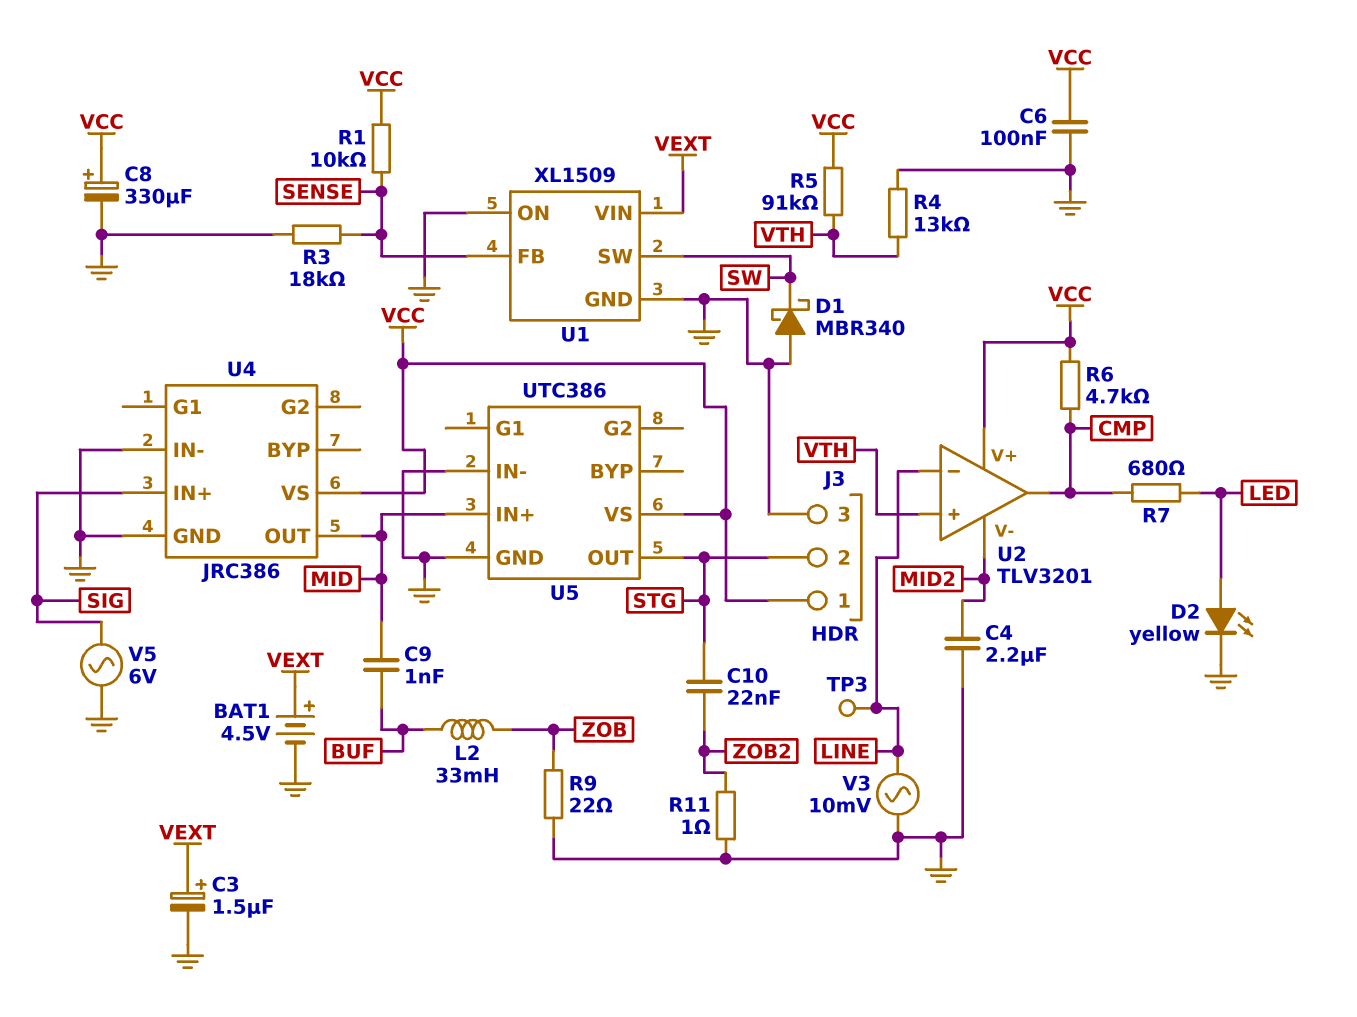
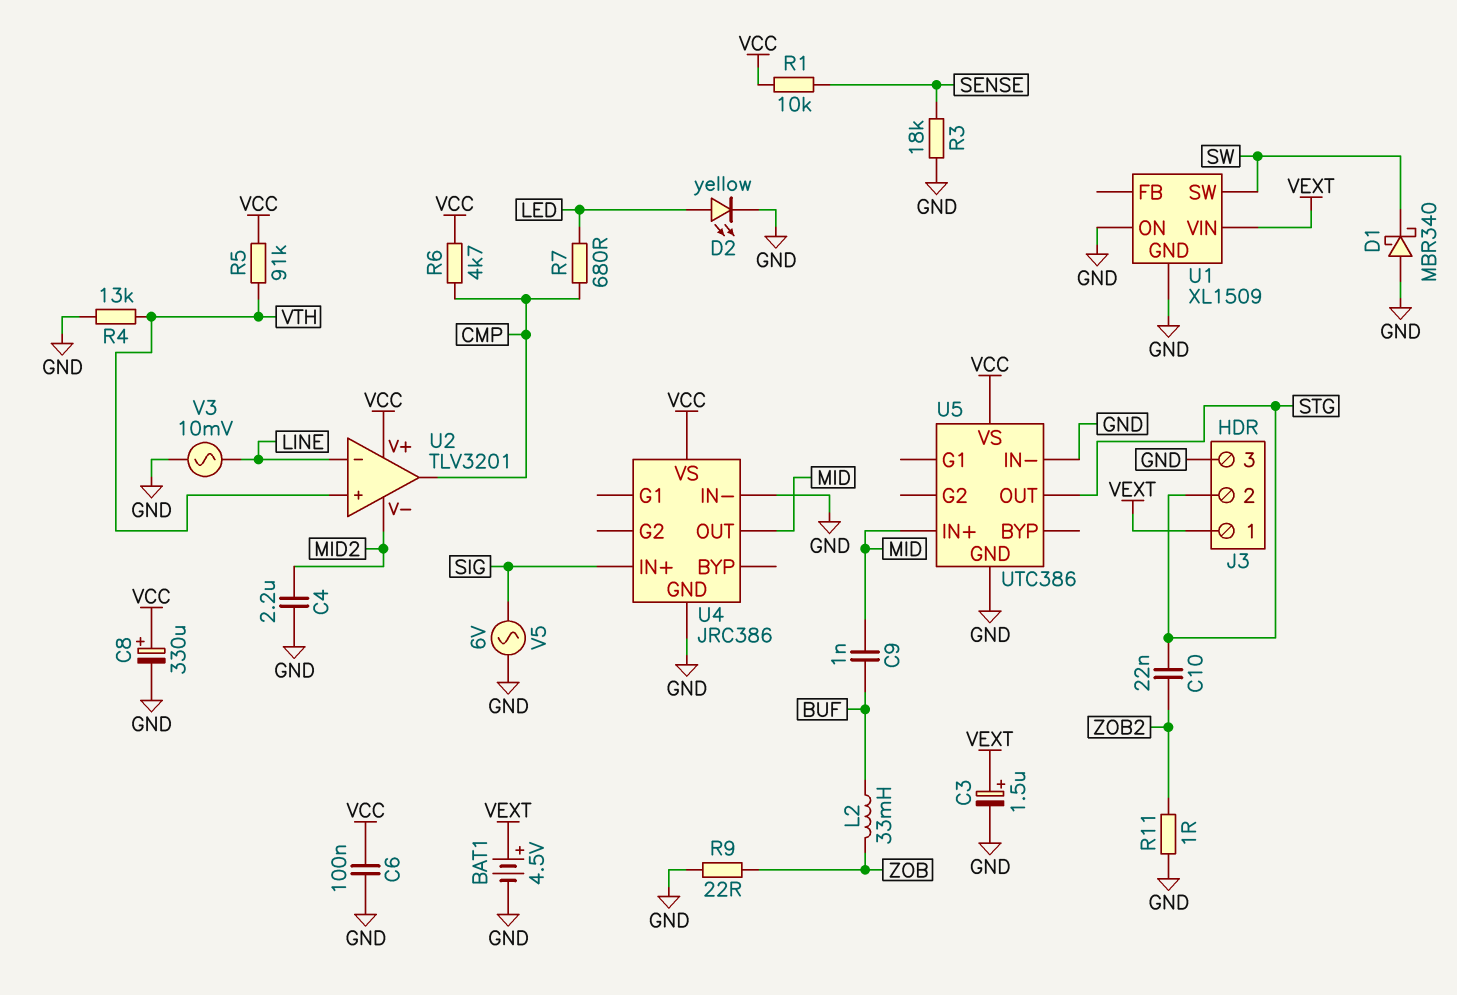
J3 pin 1: VCC -> VEXT
TP3: test point (LINE) -> none
U1 pin FB: SENSE -> none

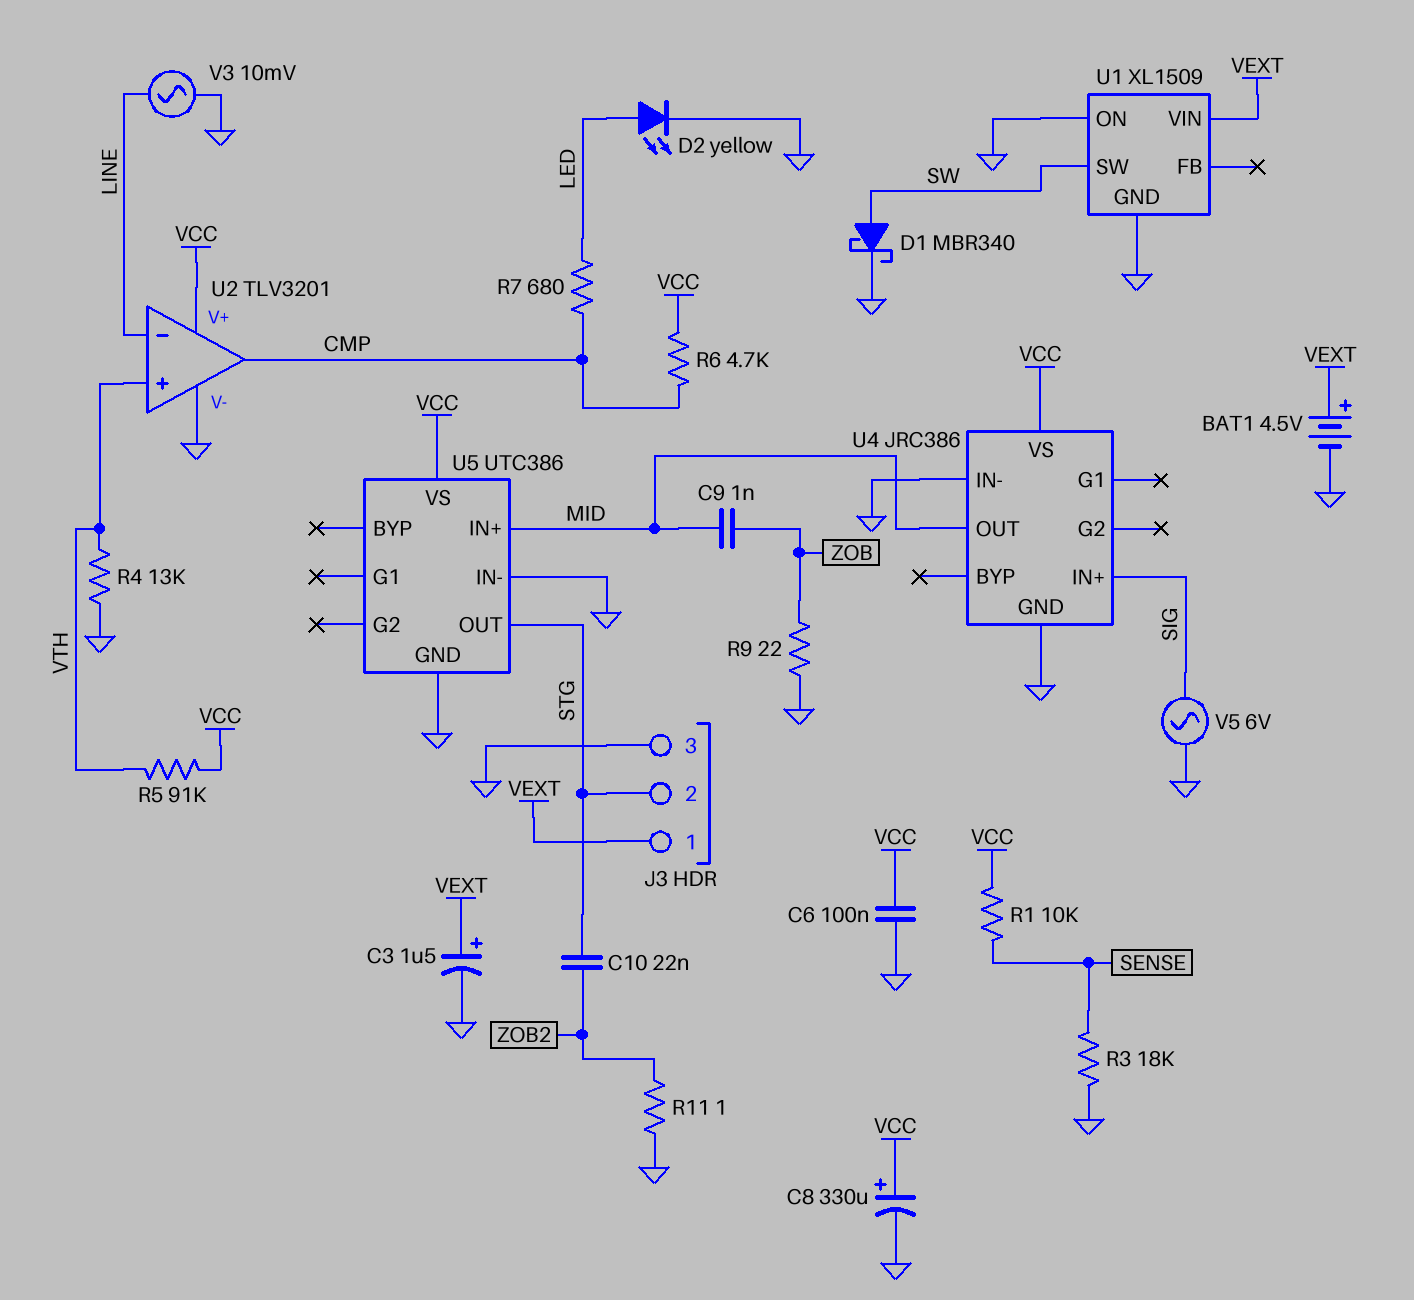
C4: 2.2uF (GND, MID2) -> none
C9: 1nF (BUF, MID) -> 1nF (MID, ZOB)
D1: schottky MBR340 (A GND, K SW) -> schottky MBR340 (A SW, K GND)
L2: 33mH (BUF, ZOB) -> none
U2 pin V-: MID2 -> GND

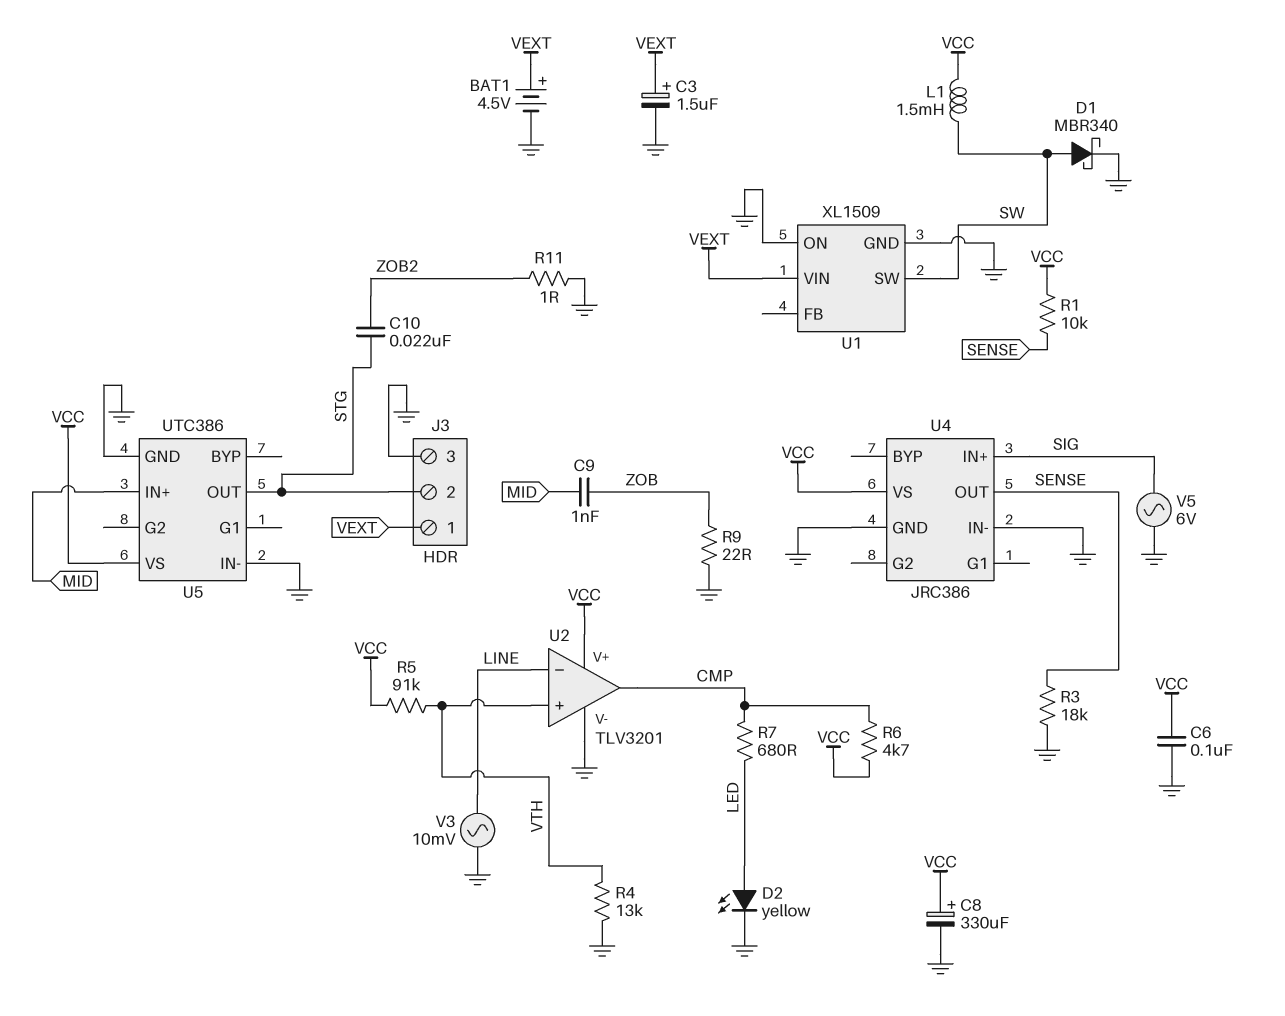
L1: none -> 1.5mH (SW, VCC)
U4 pin OUT: MID -> SENSE

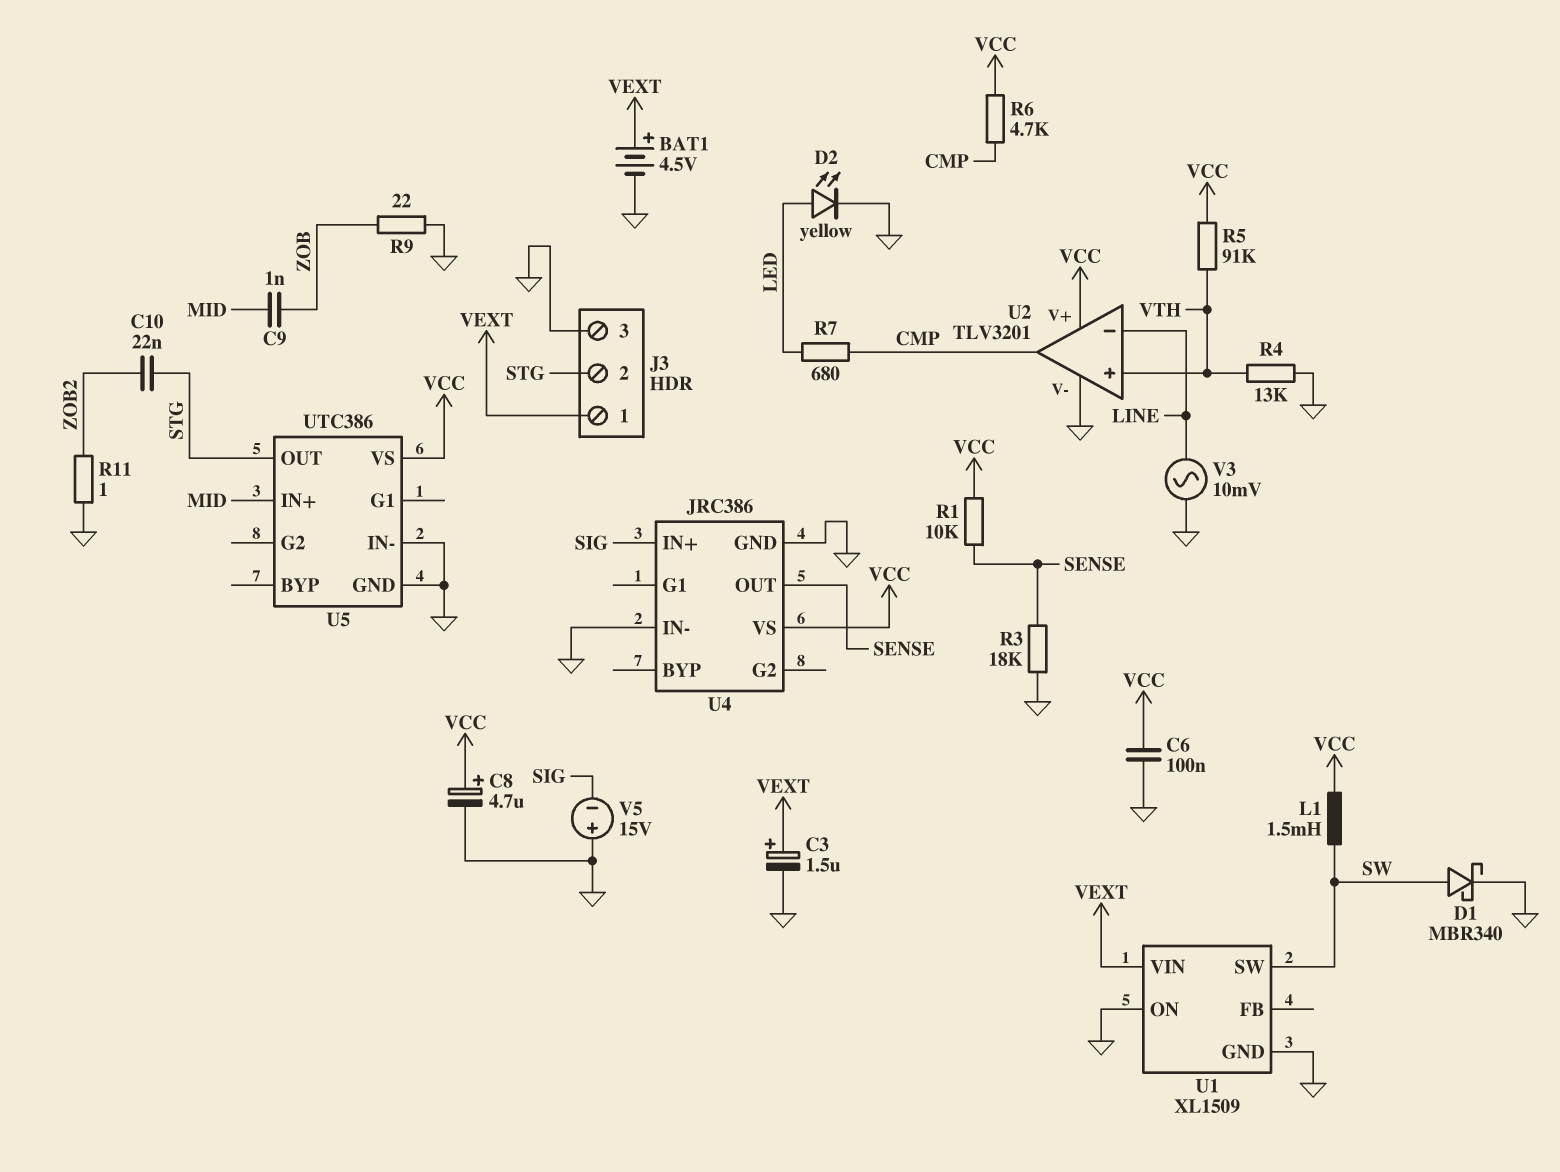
C8: 330uF (plus VCC, minus GND) -> 4.7uF (plus VCC, minus GND)
V5: AC 6V (GND, SIG) -> 15V (plus GND, minus SIG)

